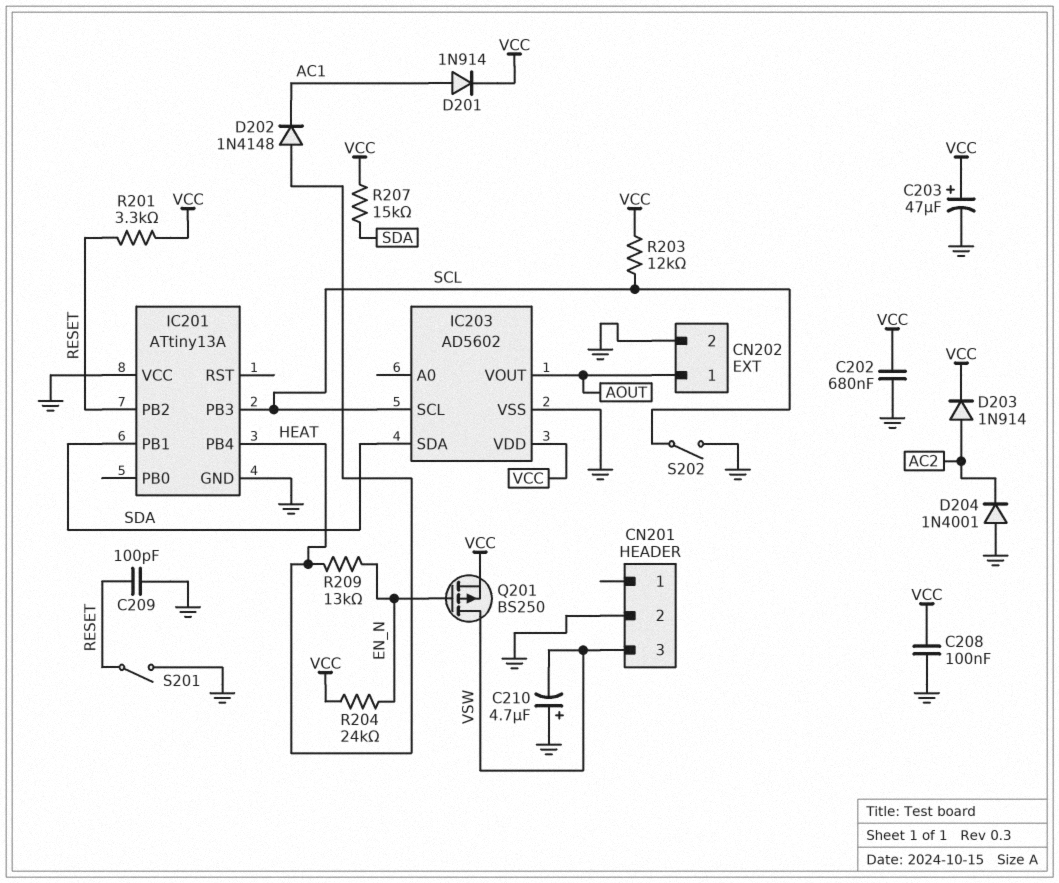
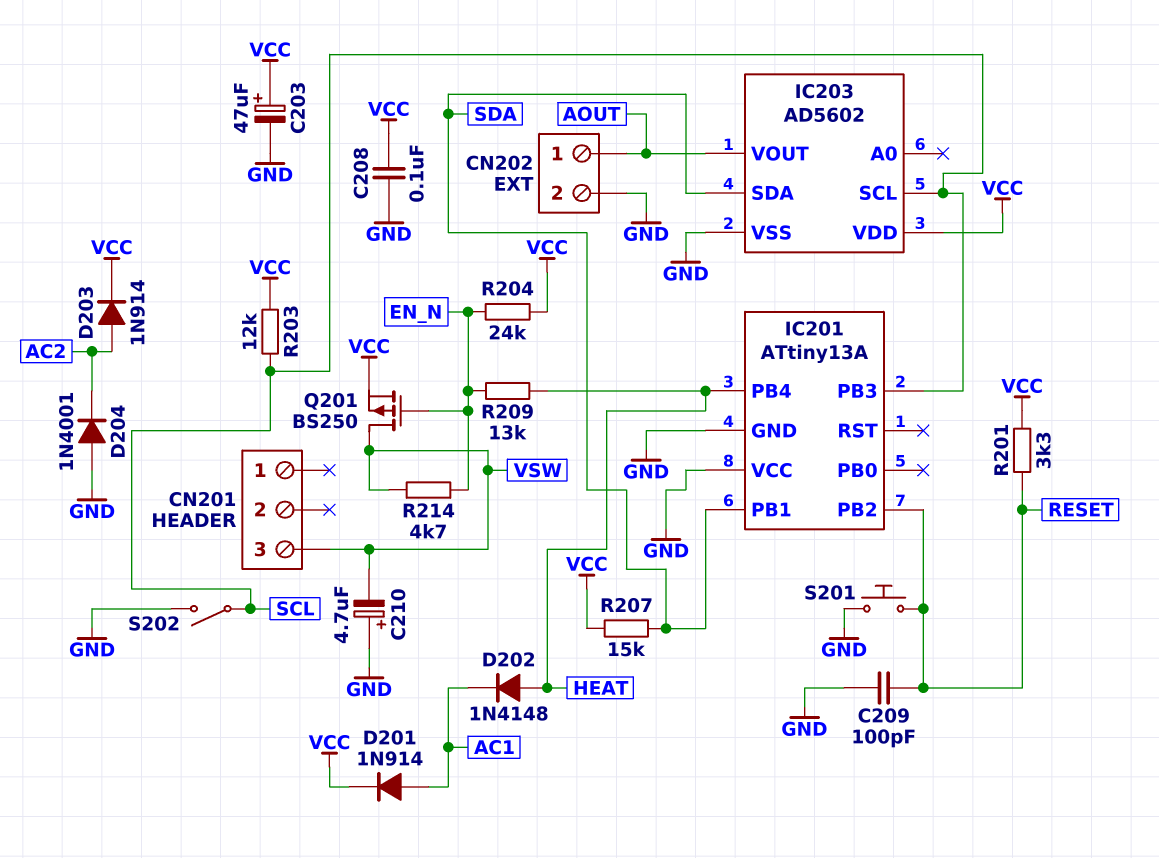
C202: 680nF (GND, VCC) -> none
CN201 pin 2: GND -> none
R214: none -> 4.7k (EN_N, VSW)
S201: switch (GND, RESET) -> button (GND, RESET)

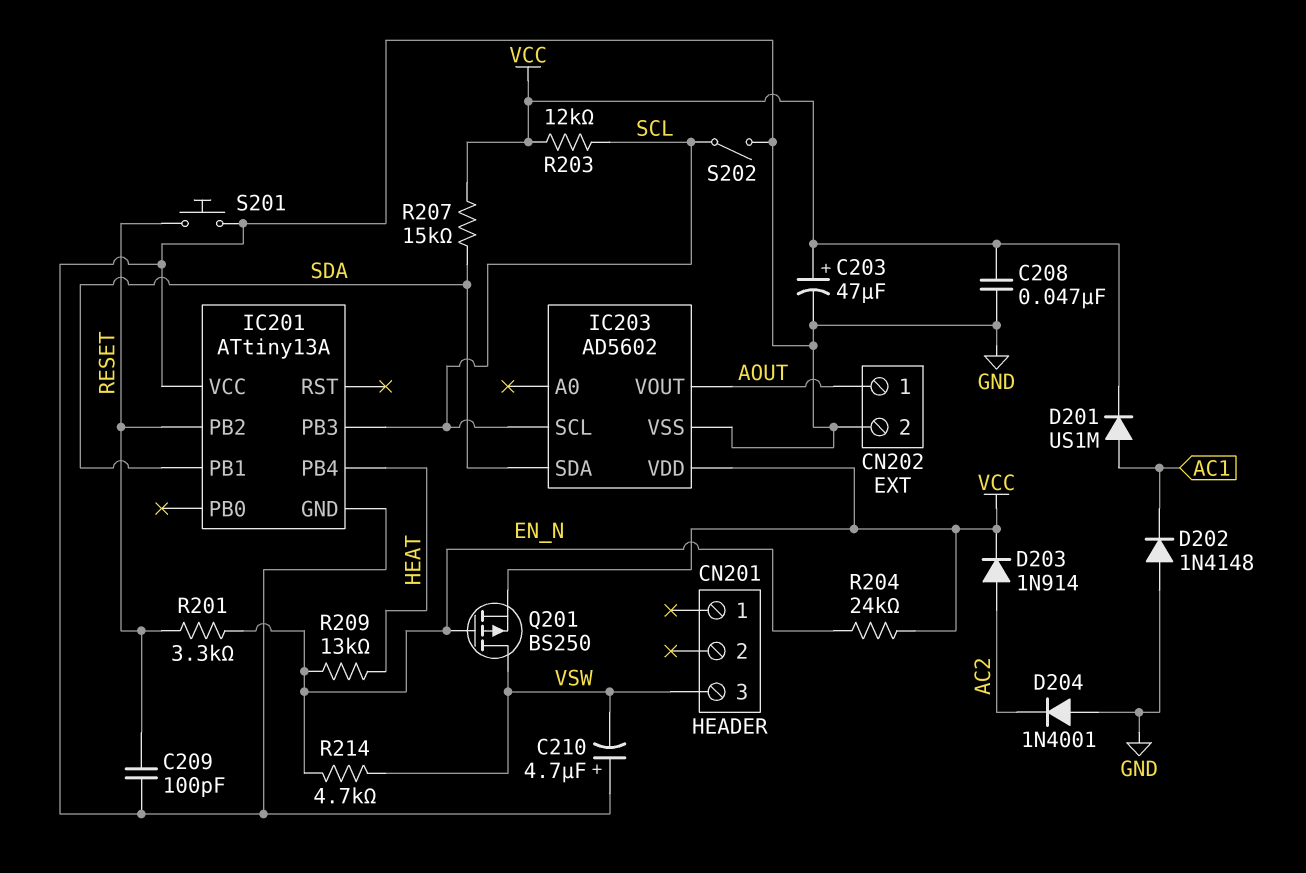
C208: 100nF (GND, VCC) -> 47nF (GND, VCC)
D201: diode 1N914 (A AC1, K VCC) -> diode US1M (A AC1, K VCC)
D202: diode 1N4148 (A HEAT, K AC1) -> diode 1N4148 (A GND, K AC1)
R201: 3.3k (RESET, VCC) -> 3.3k (EN_N, RESET)

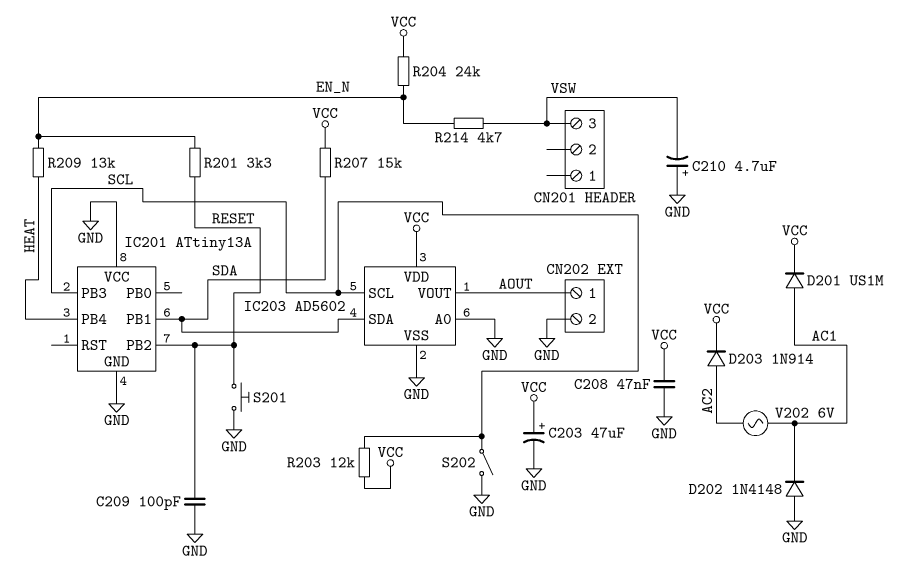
D204: diode 1N4001 (A GND, K AC2) -> none
IC203 pin A0: none -> GND
Q201: PMOS BS250 (G EN_N, D VSW, S VCC) -> none
V202: none -> AC 6V (AC1, AC2)

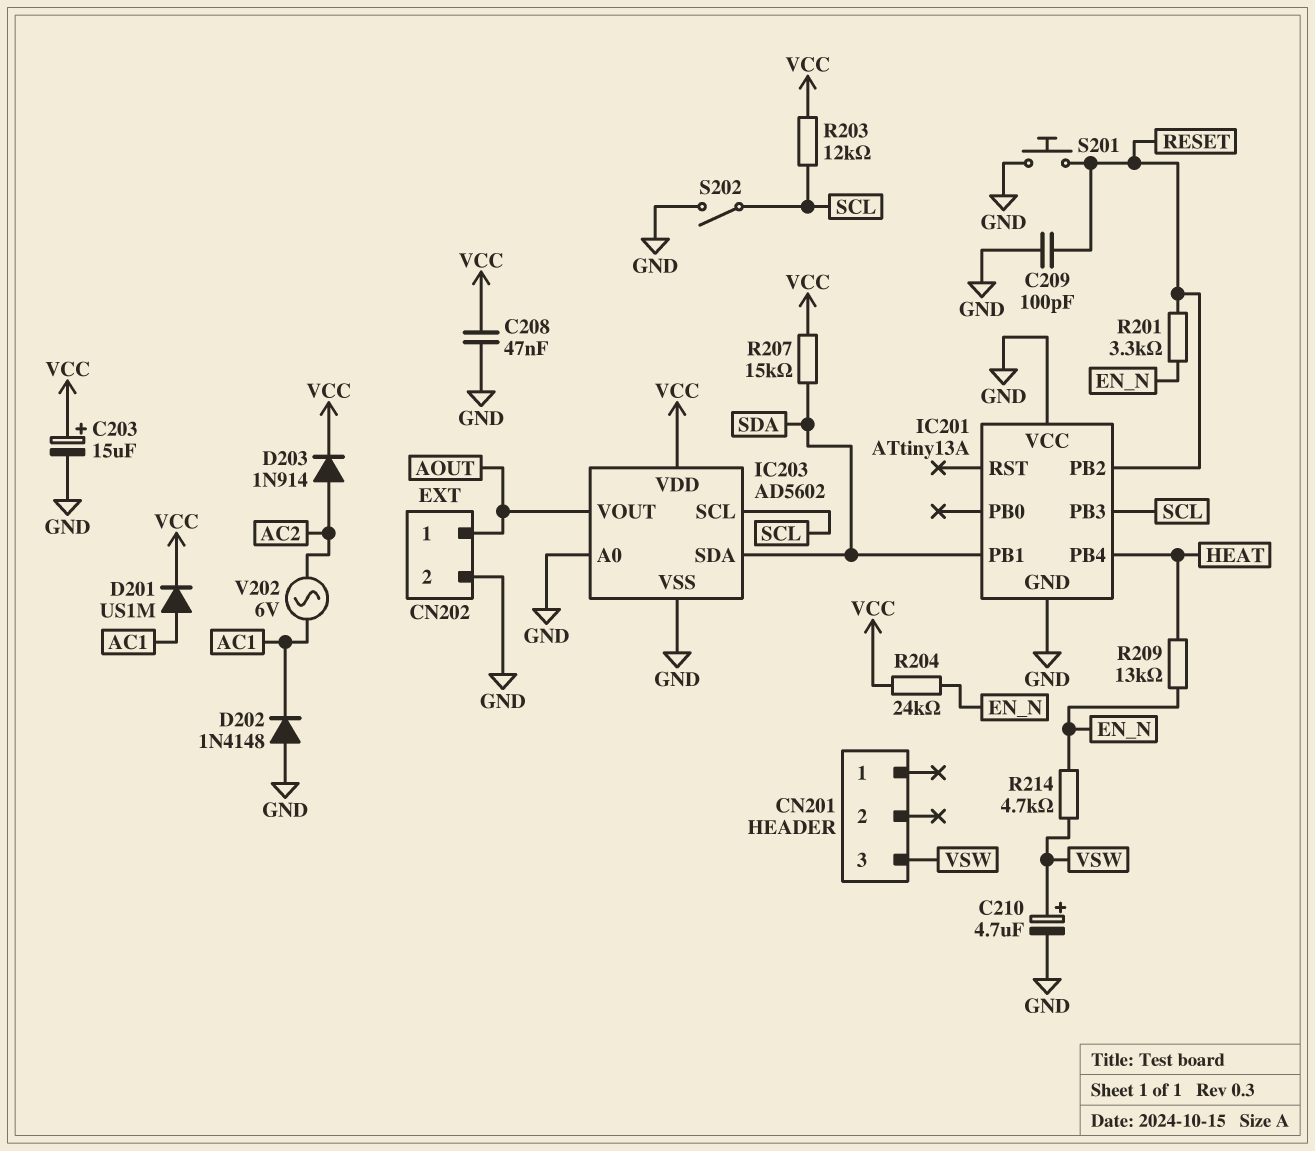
C203: 47uF (plus VCC, minus GND) -> 15uF (plus VCC, minus GND)
C210: 4.7uF (plus GND, minus VSW) -> 4.7uF (plus VSW, minus GND)

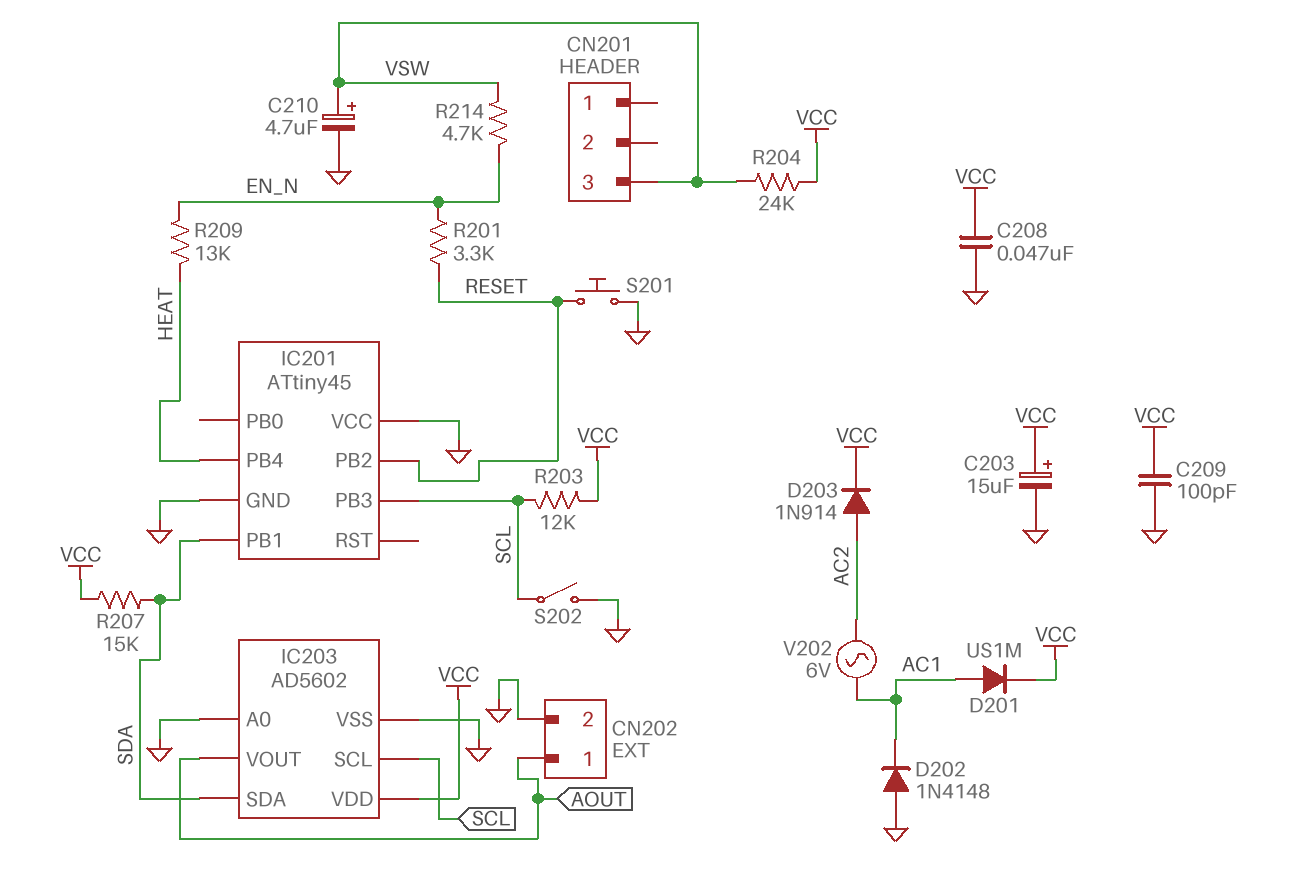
C209: 100pF (GND, RESET) -> 100pF (GND, VCC)
IC201: ATtiny13A -> ATtiny45
R204: 24k (EN_N, VCC) -> 24k (VCC, VSW)

